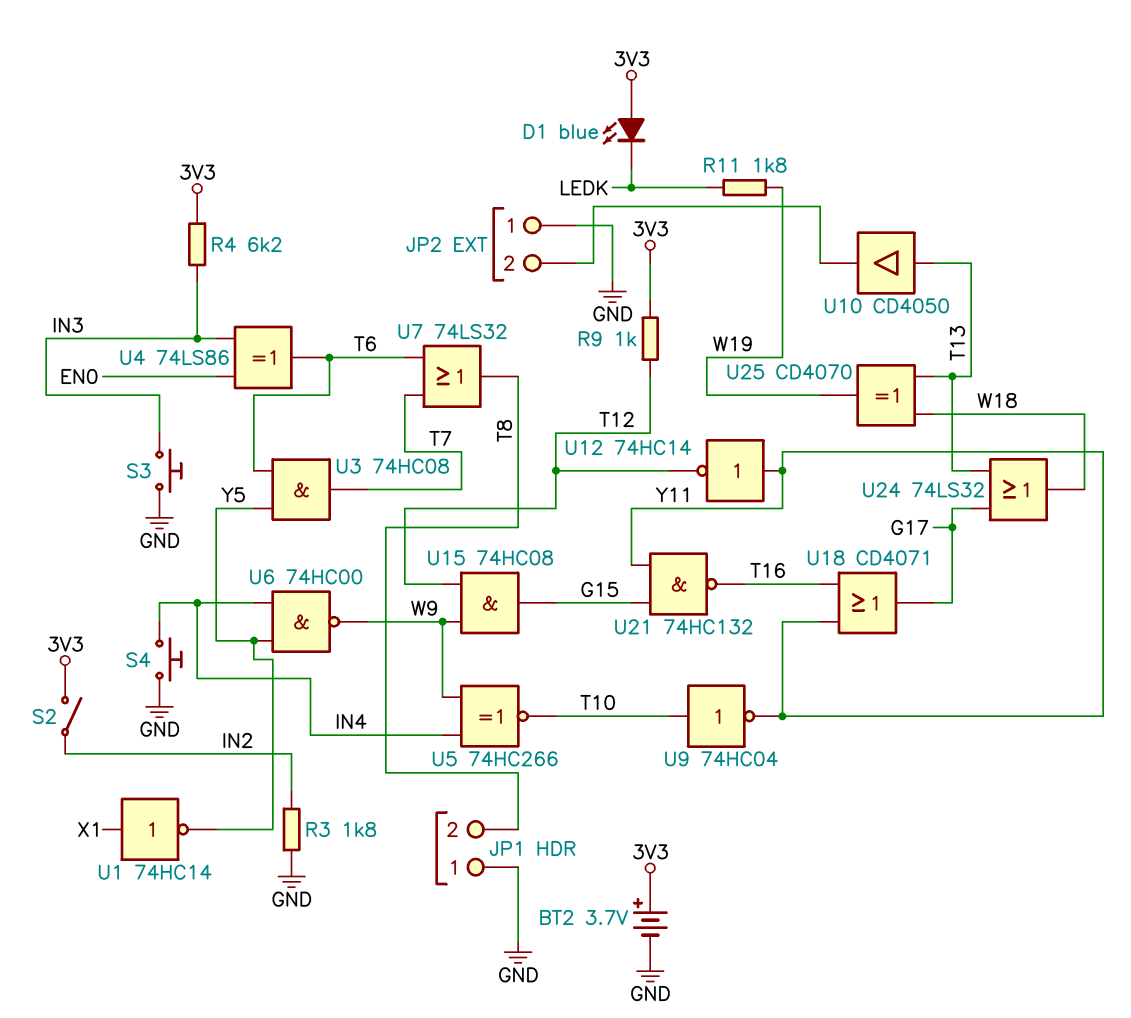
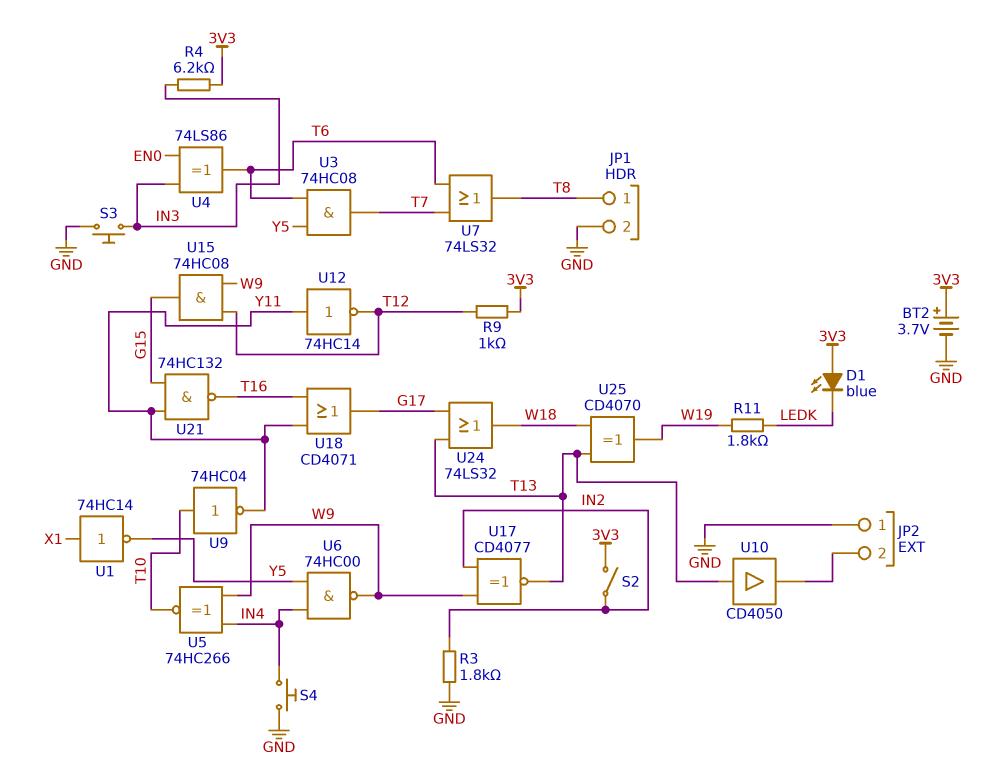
JP1 pin 1: GND -> T8
JP1 pin 2: T8 -> GND
U17: none -> XNOR CD4077 (in IN2, in W9, out T13)

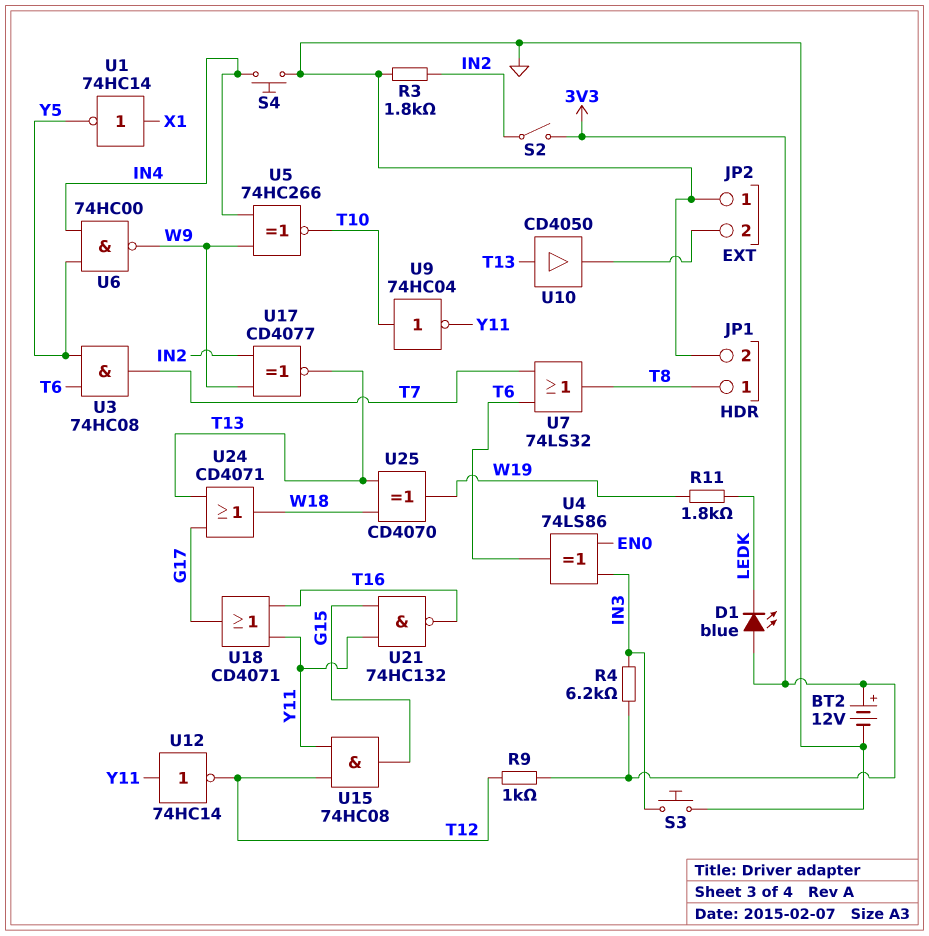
BT2: 3.7V (plus 3V3, minus GND) -> 12V (plus 3V3, minus GND)
U15: AND 74HC08 (in T12, in W9, out G15) -> AND 74HC08 (in T12, in Y11, out G15)
U24: OR 74LS32 (in G17, in T13, out W18) -> OR CD4071 (in G17, in T13, out W18)

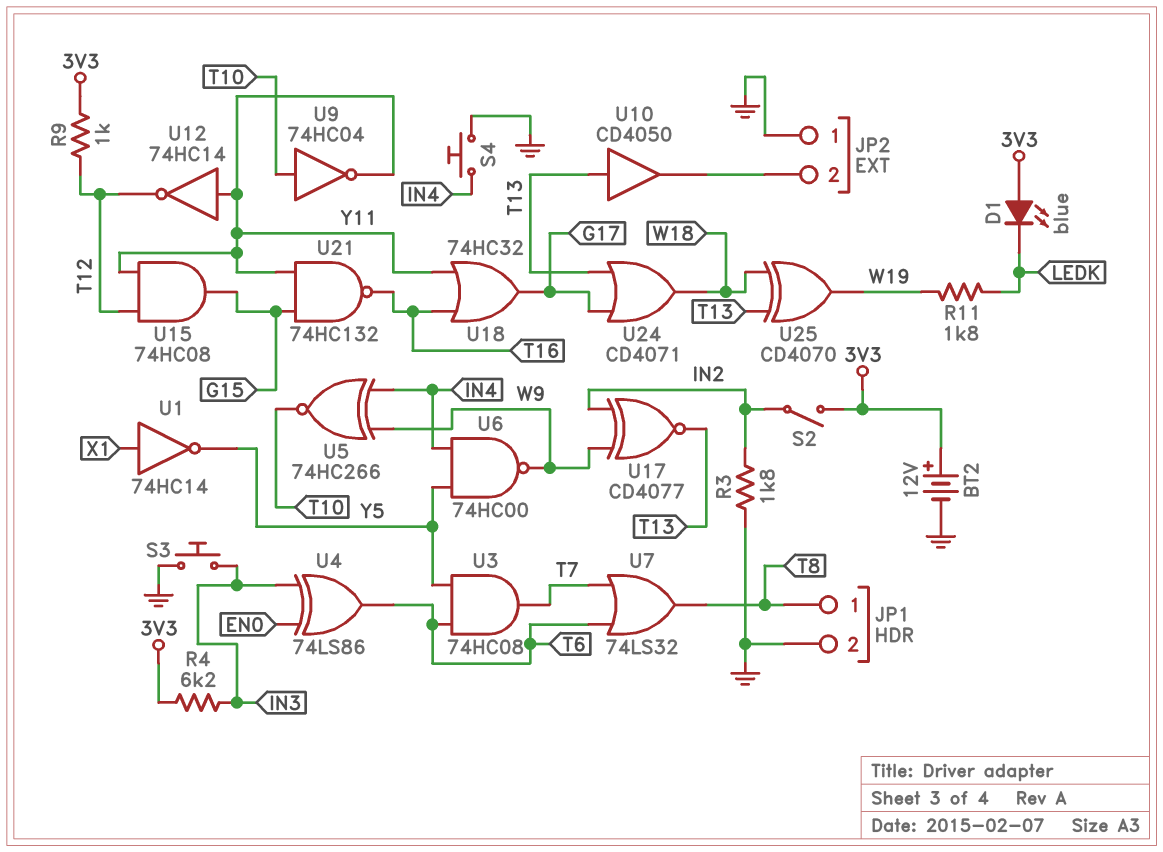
U18: OR CD4071 (in T16, in Y11, out G17) -> OR 74HC32 (in T16, in Y11, out G17)

